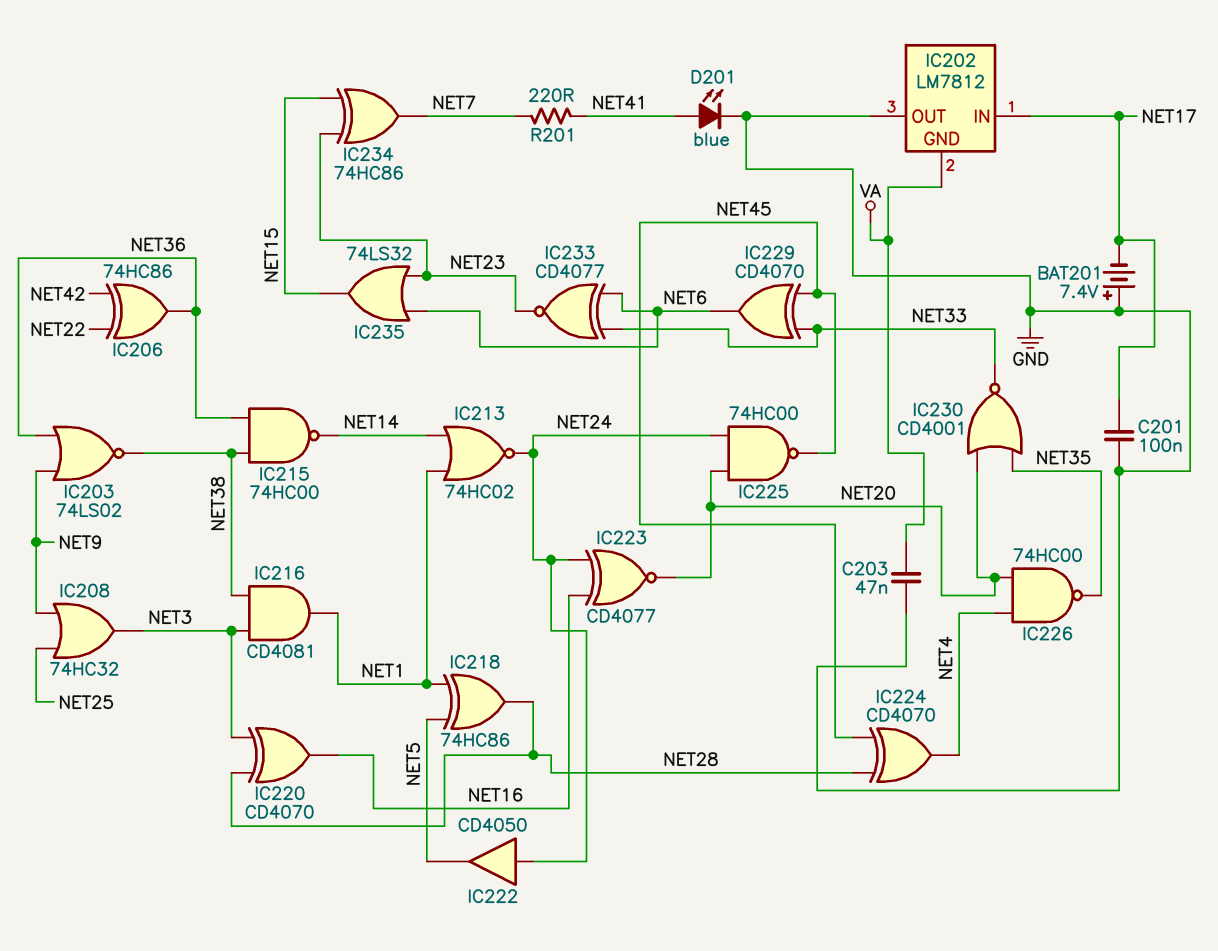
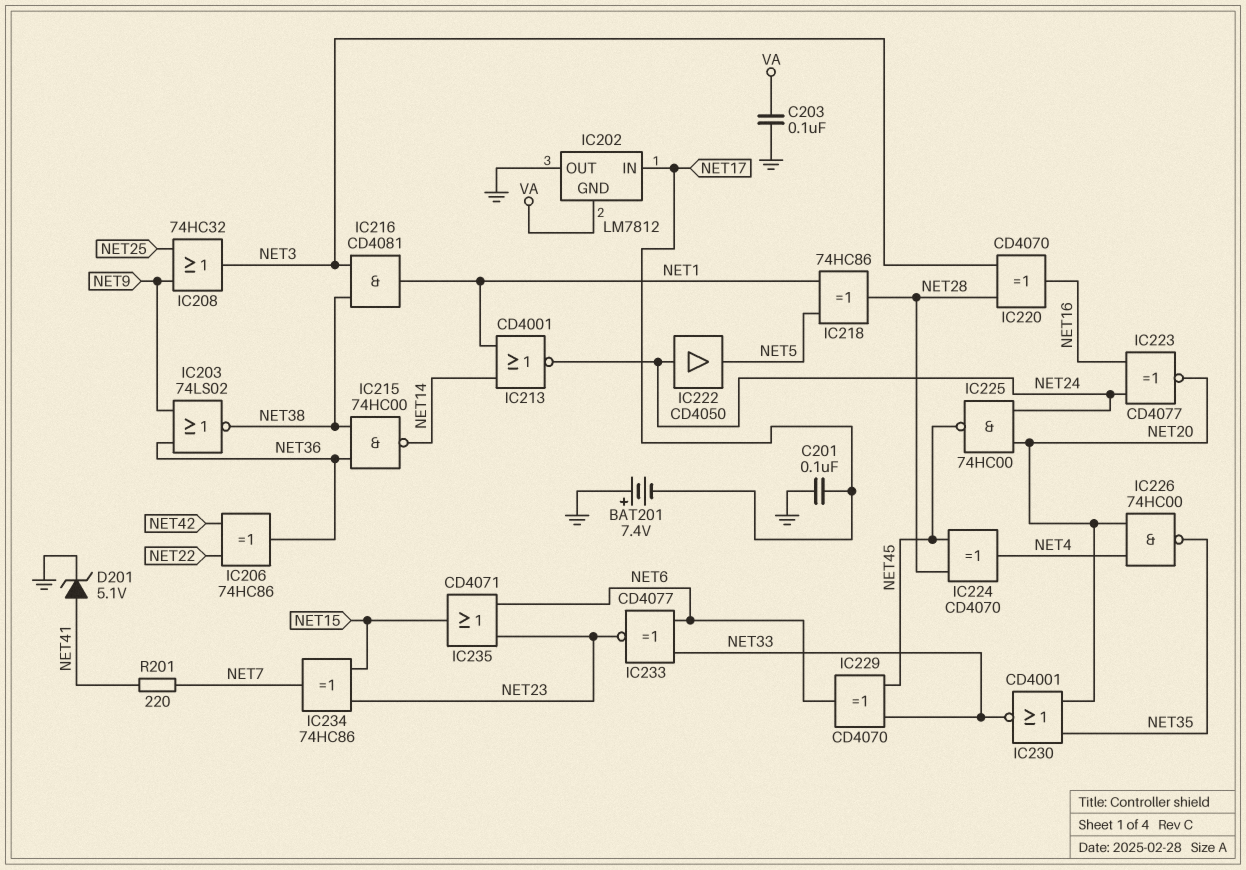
C203: 47nF (GND, VA) -> 100nF (GND, VA)
D201: LED blue (A NET41, K GND) -> zener 5.1V (A NET41, K GND)
IC213: NOR 74HC02 (in NET1, in NET14, out NET24) -> NOR CD4001 (in NET1, in NET14, out NET24)
IC235: OR 74LS32 (in NET6, in NET23, out NET15) -> OR CD4071 (in NET6, in NET23, out NET15)

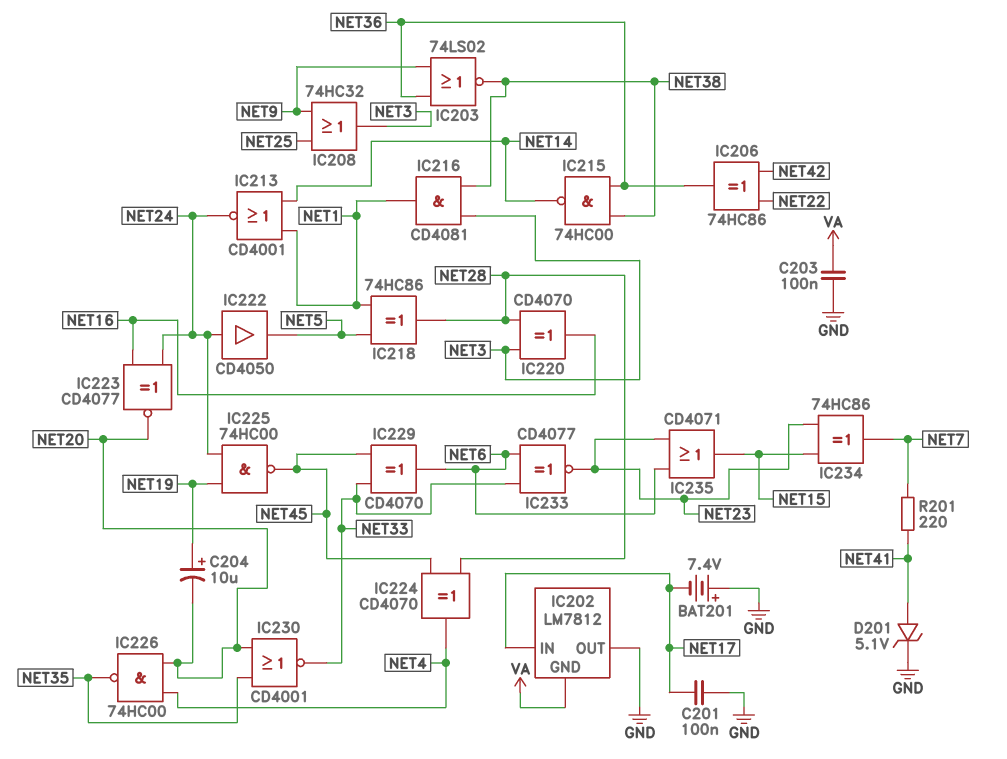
C204: none -> 10uF (plus NET19, minus NET20)
IC225: NAND 74HC00 (in NET20, in NET24, out NET45) -> NAND 74HC00 (in NET19, in NET24, out NET45)

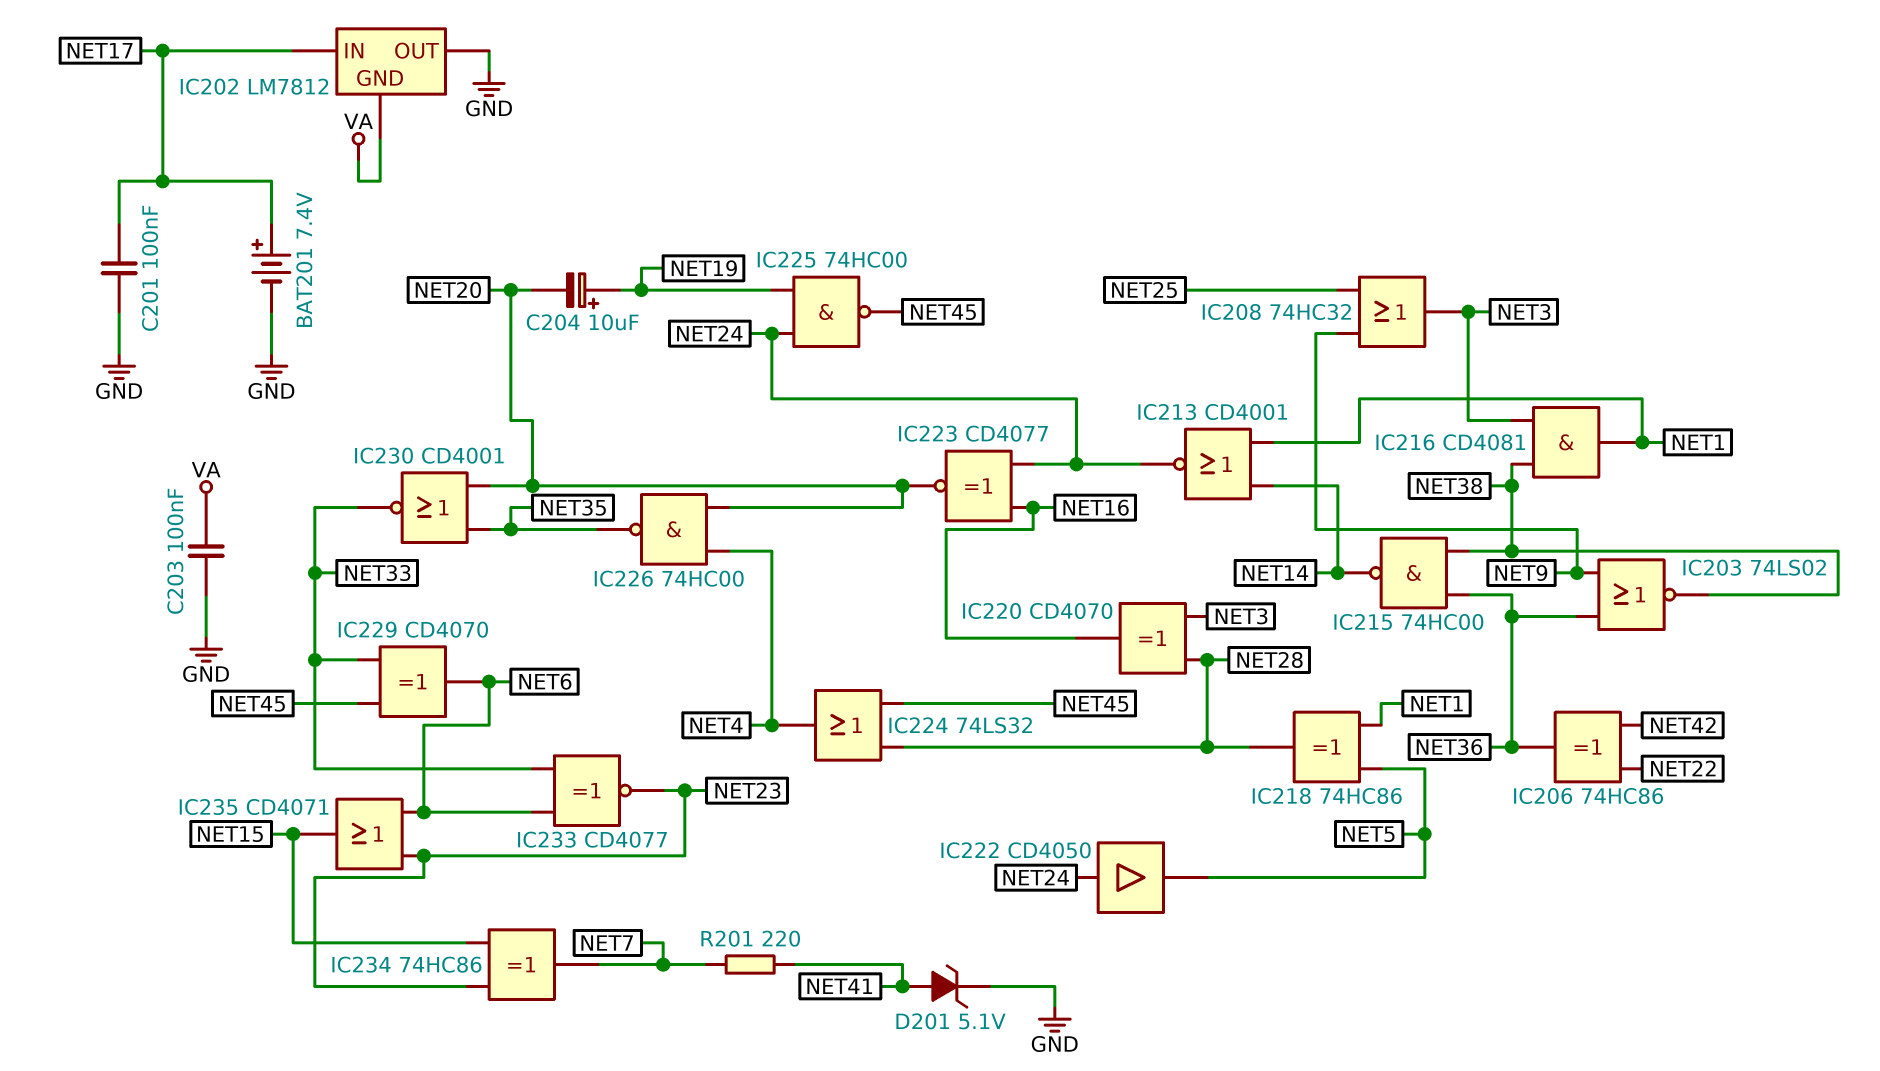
BAT201: 7.4V (plus GND, minus NET17) -> 7.4V (plus NET17, minus GND)
IC224: XOR CD4070 (in NET28, in NET45, out NET4) -> OR 74LS32 (in NET28, in NET45, out NET4)

